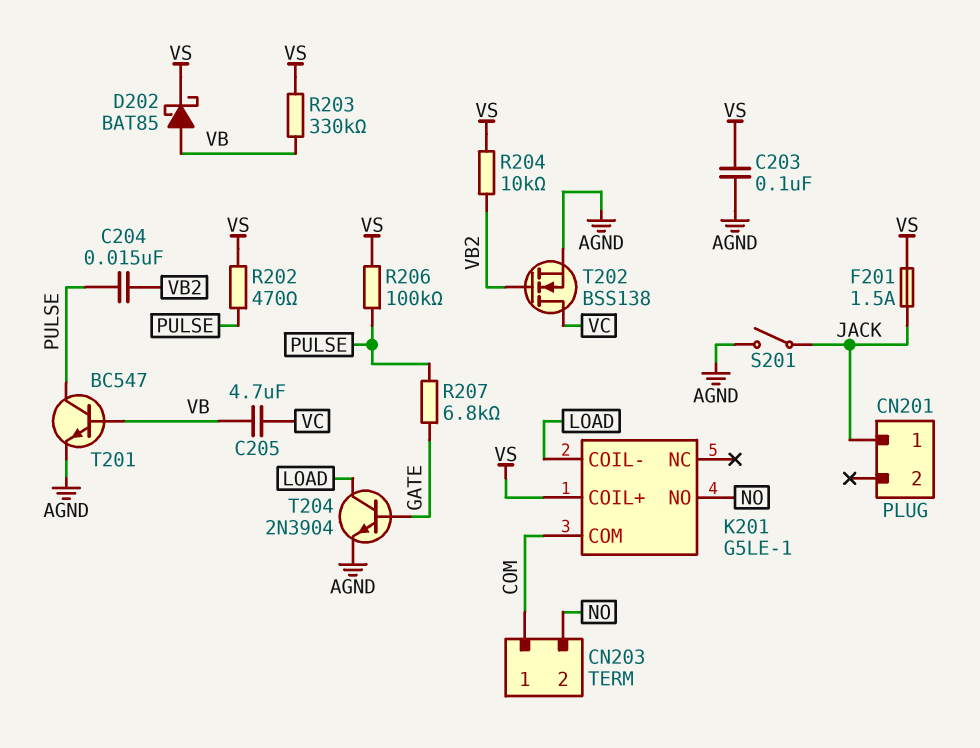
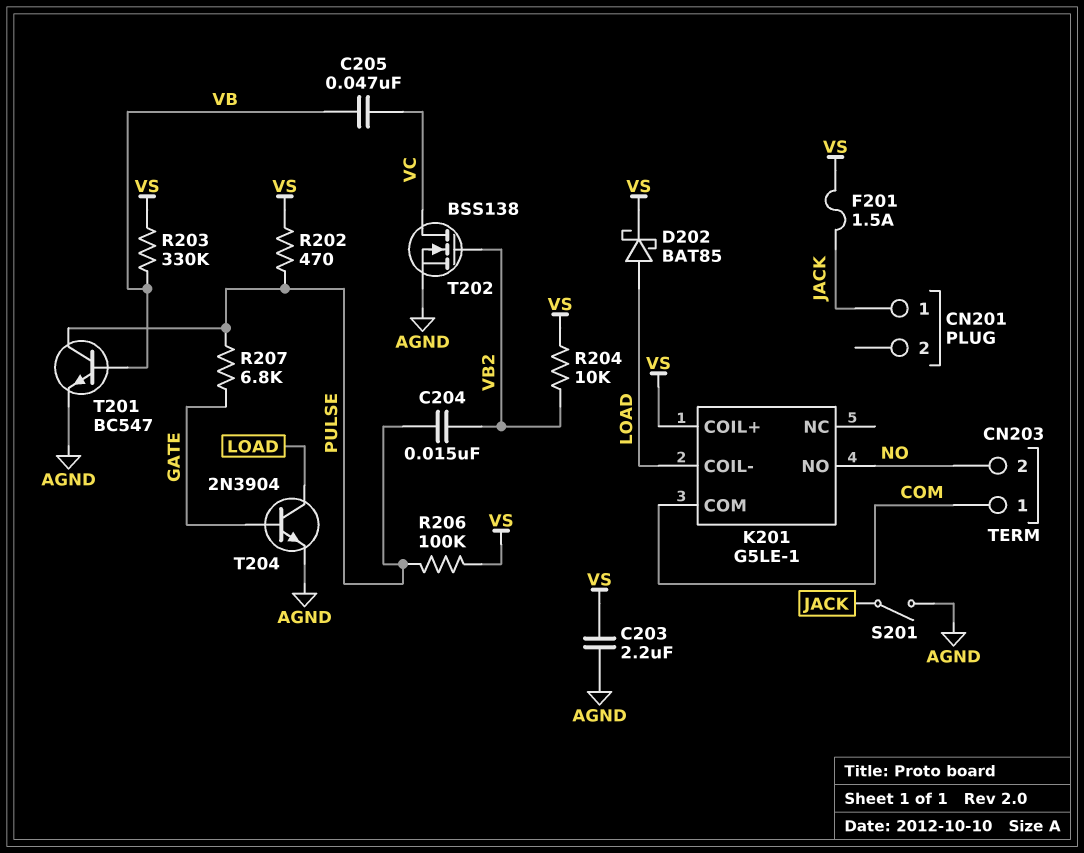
C203: 100nF (AGND, VS) -> 2.2uF (AGND, VS)
C205: 4.7uF (VB, VC) -> 47nF (VB, VC)
D202: schottky BAT85 (A VB, K VS) -> schottky BAT85 (A LOAD, K VS)

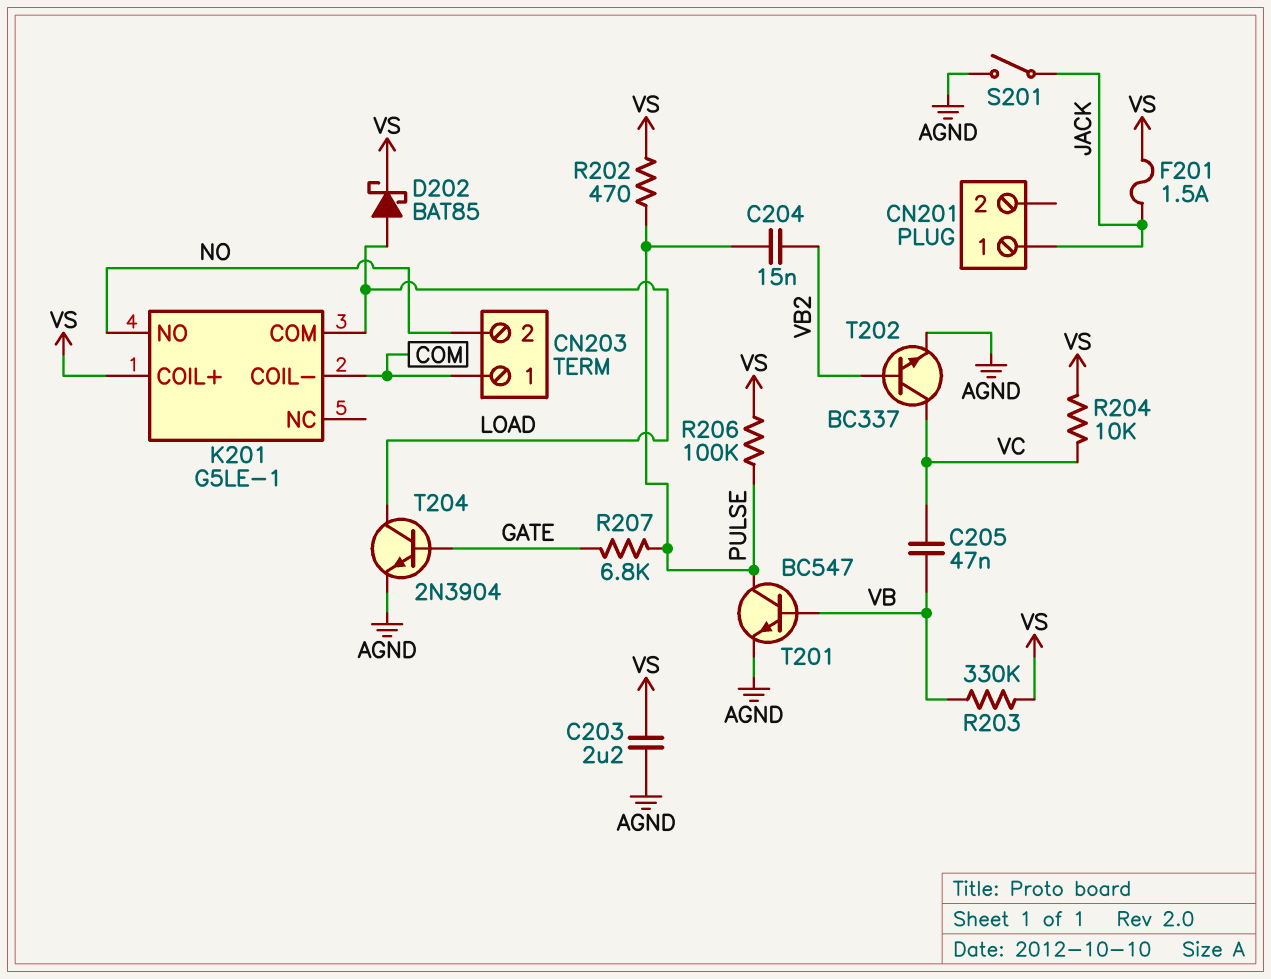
K201 pin COIL-: LOAD -> COM
K201 pin COM: COM -> LOAD
R204: 10k (VB2, VS) -> 10k (VC, VS)
T202: NMOS BSS138 (G VB2, D VC, S AGND) -> NPN BC337 (B VB2, C VC, E AGND)

